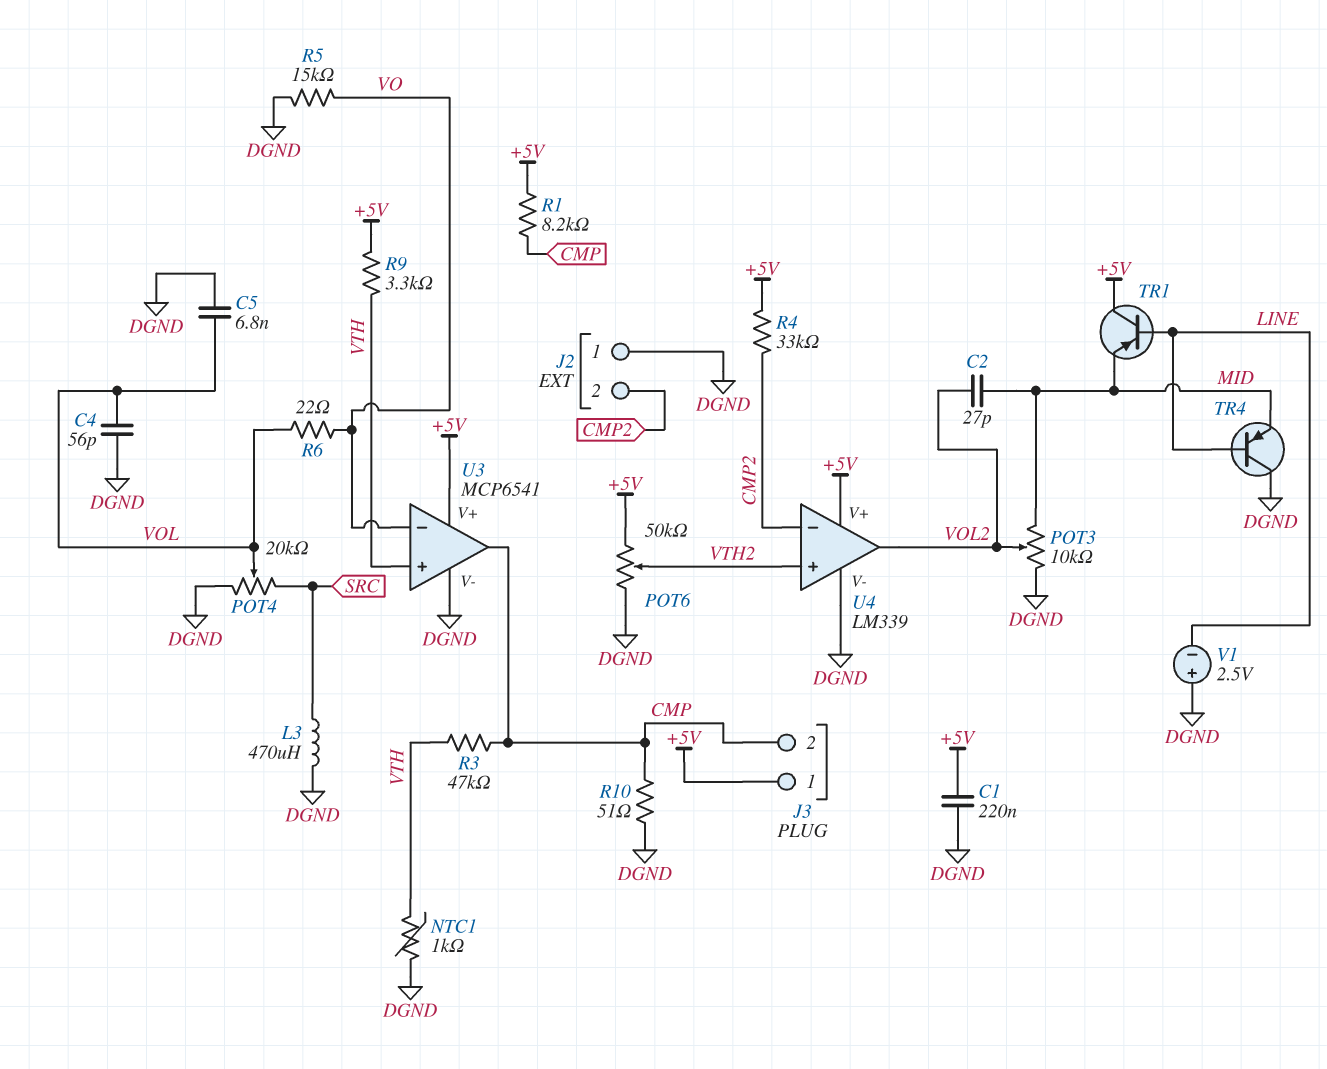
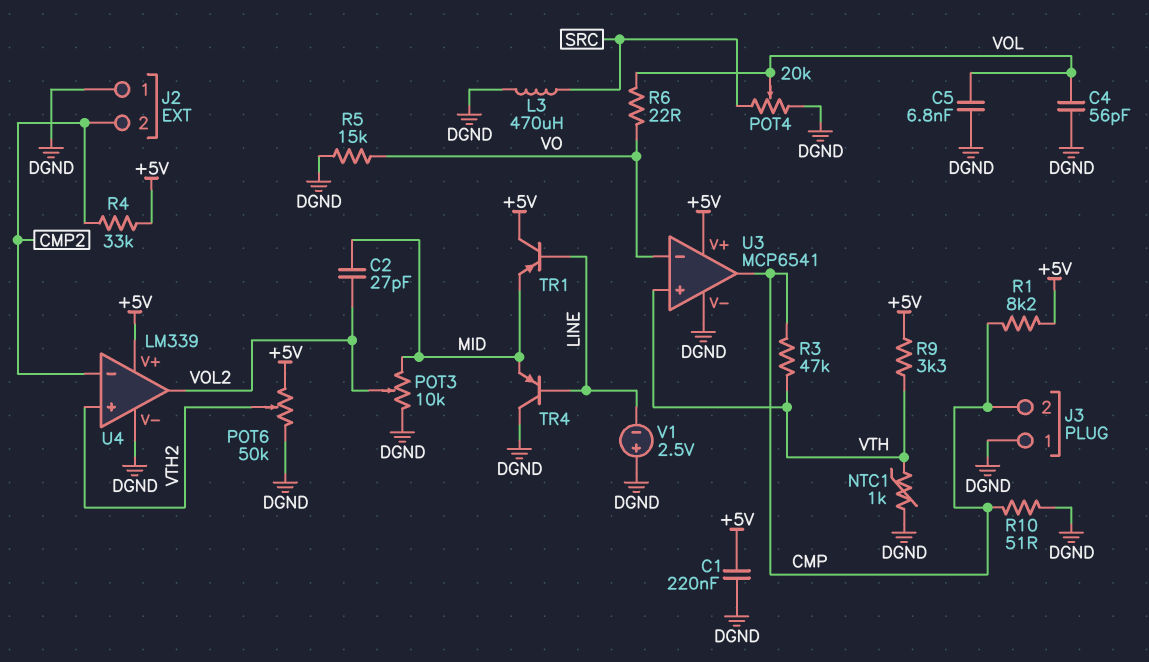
J3 pin 1: +5V -> DGND

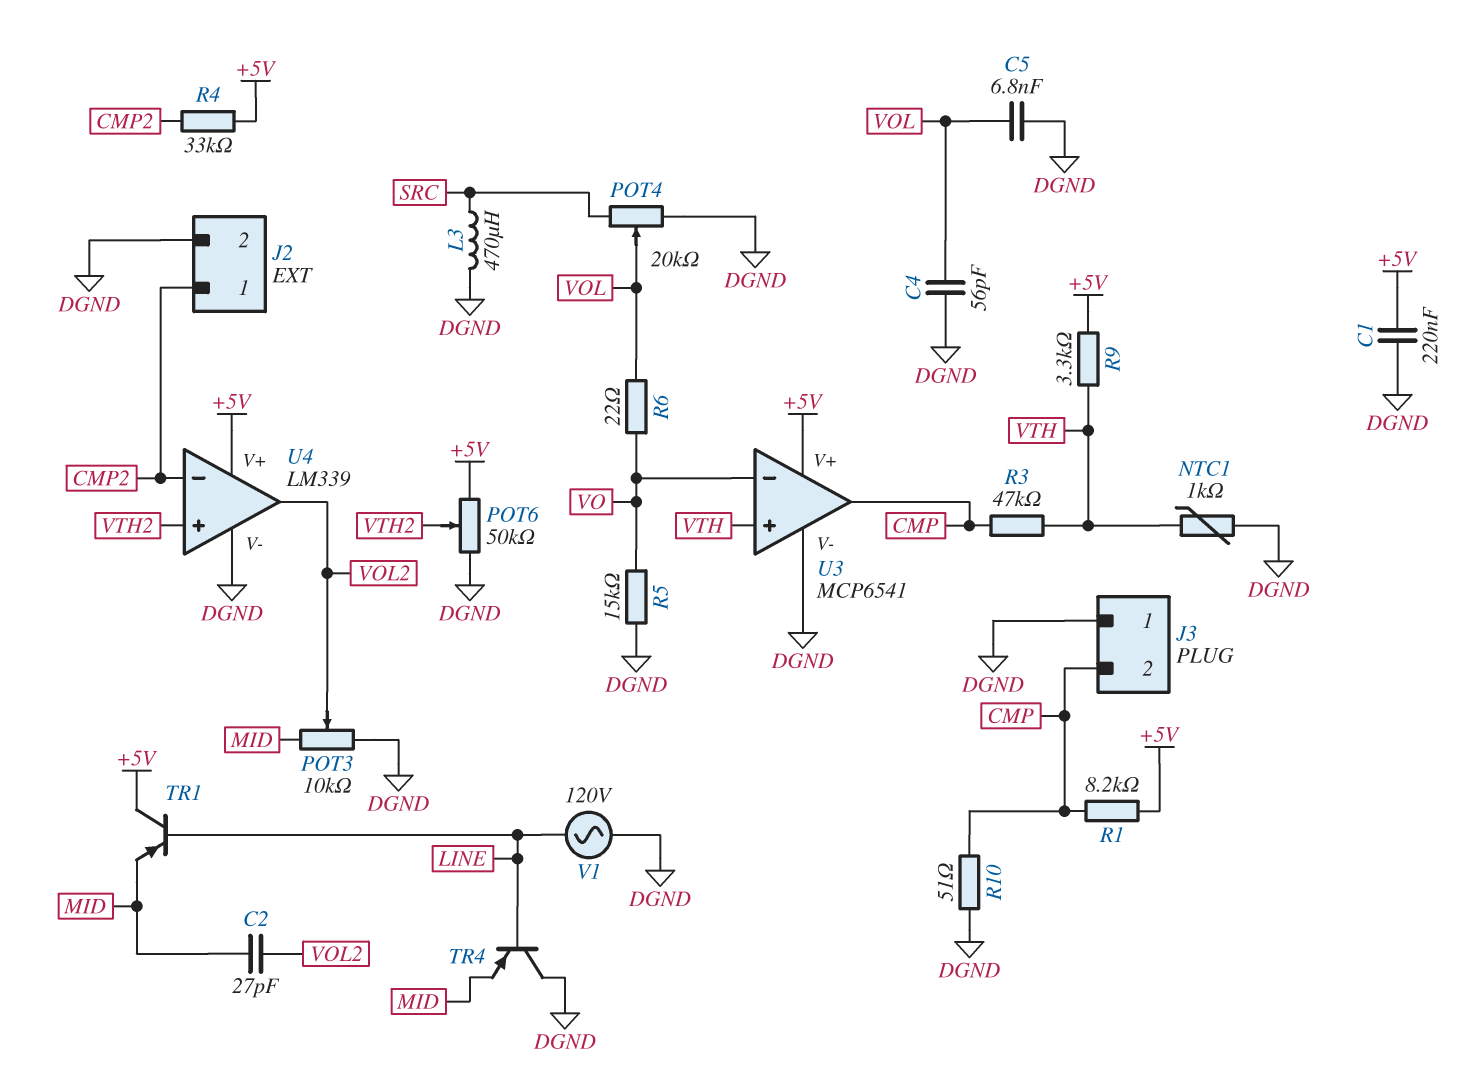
J2 pin 1: DGND -> CMP2
J2 pin 2: CMP2 -> DGND
V1: 2.5V (plus DGND, minus LINE) -> AC 120V (DGND, LINE)

